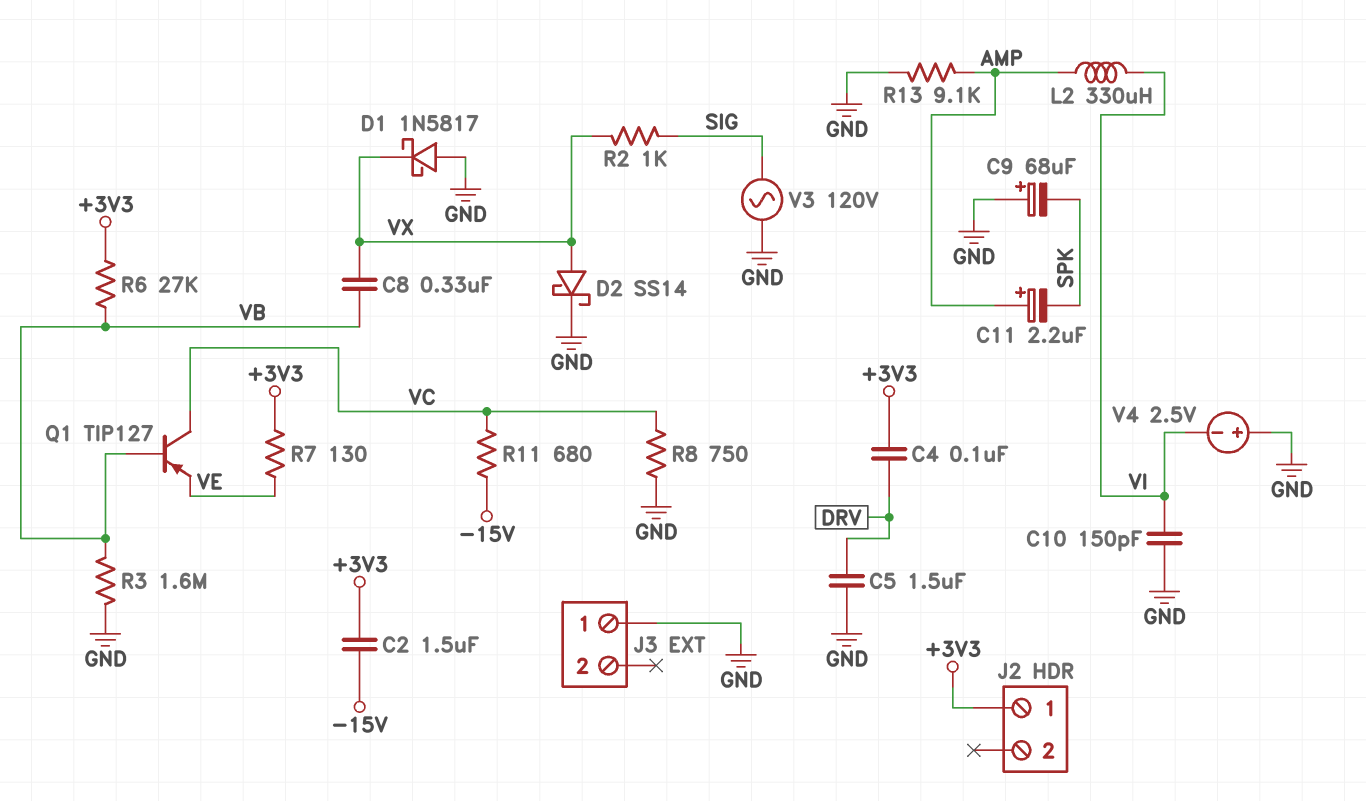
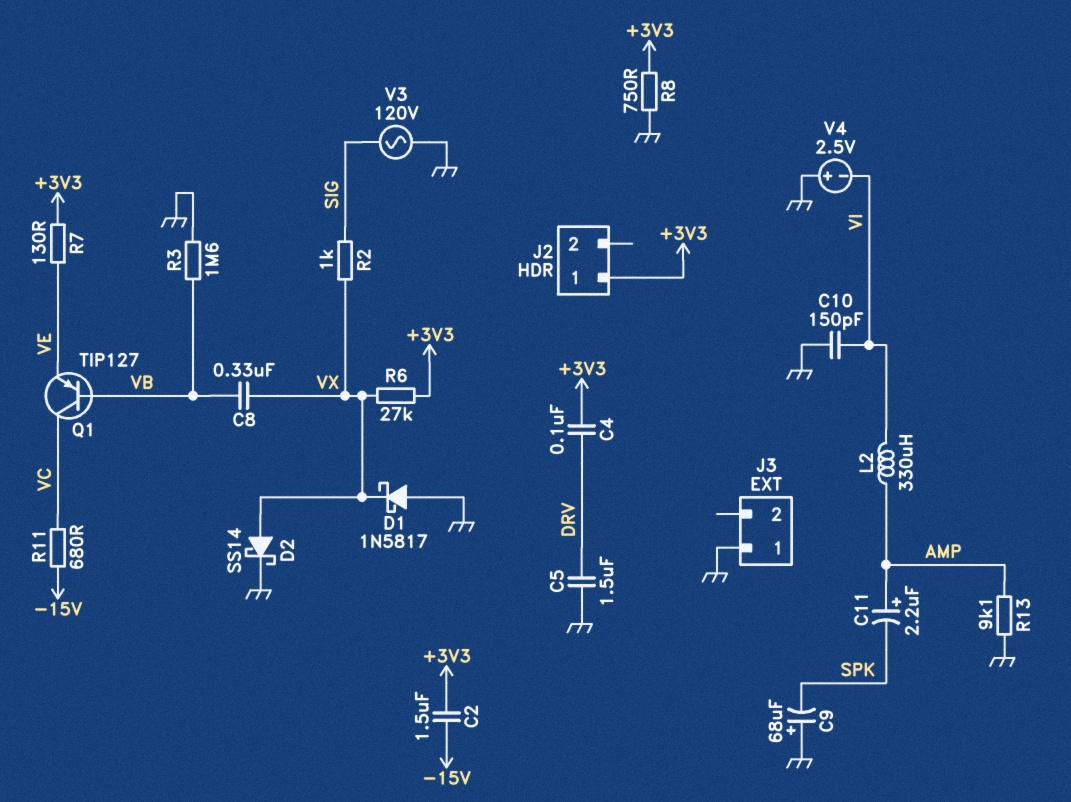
R6: 27k (+3V3, VB) -> 27k (+3V3, VX)
R8: 750 (GND, VC) -> 750 (+3V3, GND)

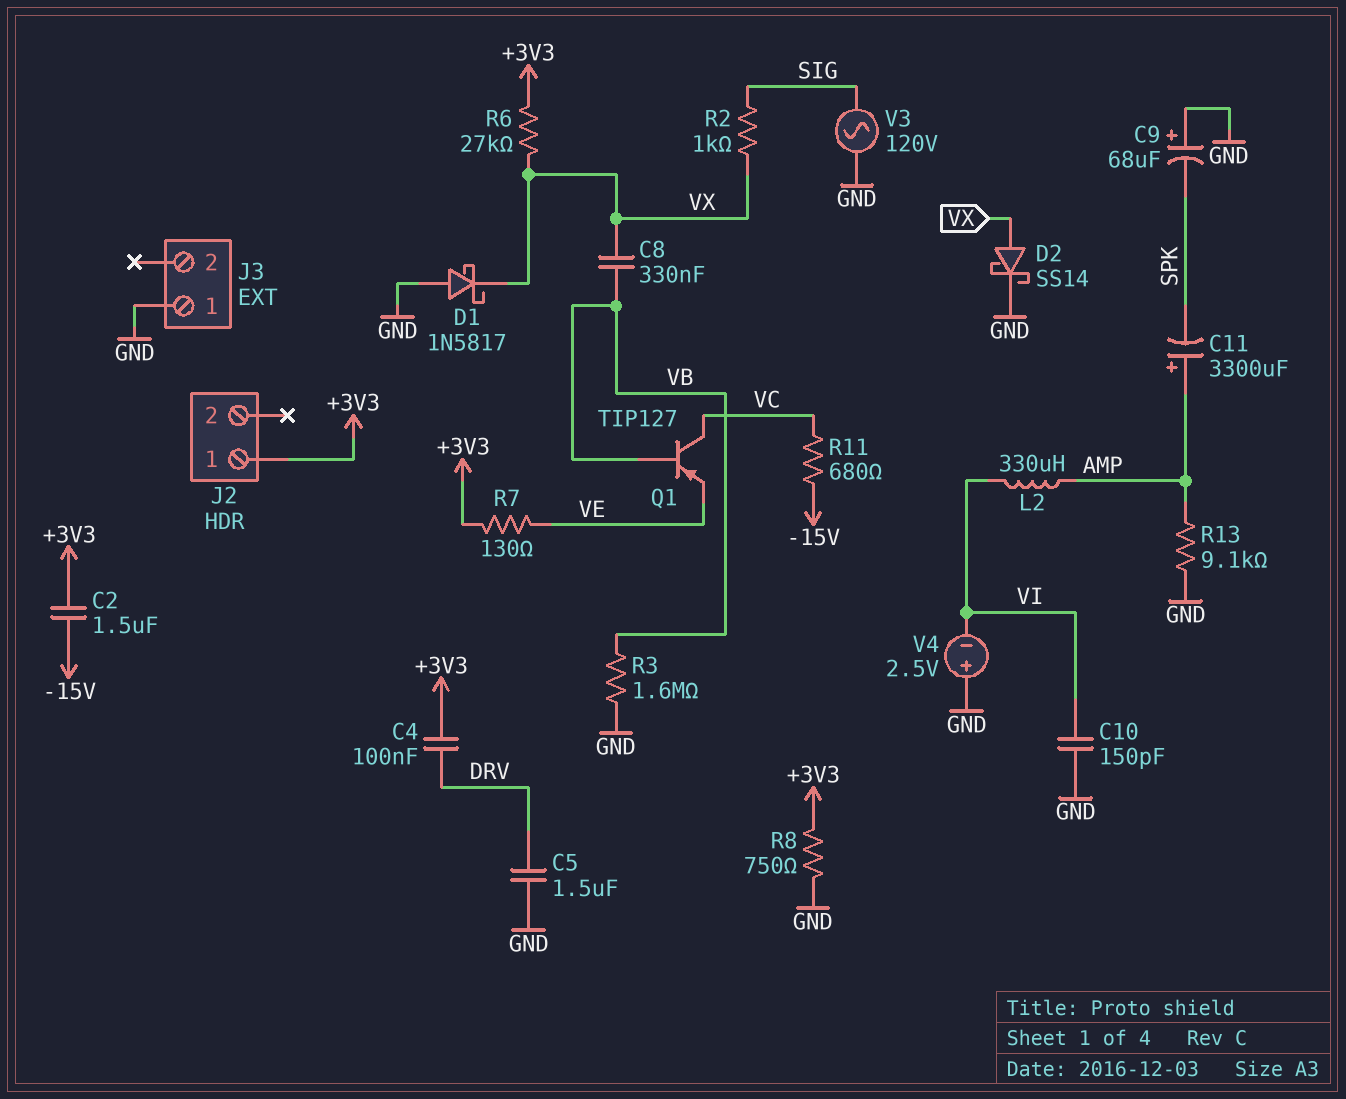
C11: 2.2uF (plus AMP, minus SPK) -> 3300uF (plus AMP, minus SPK)

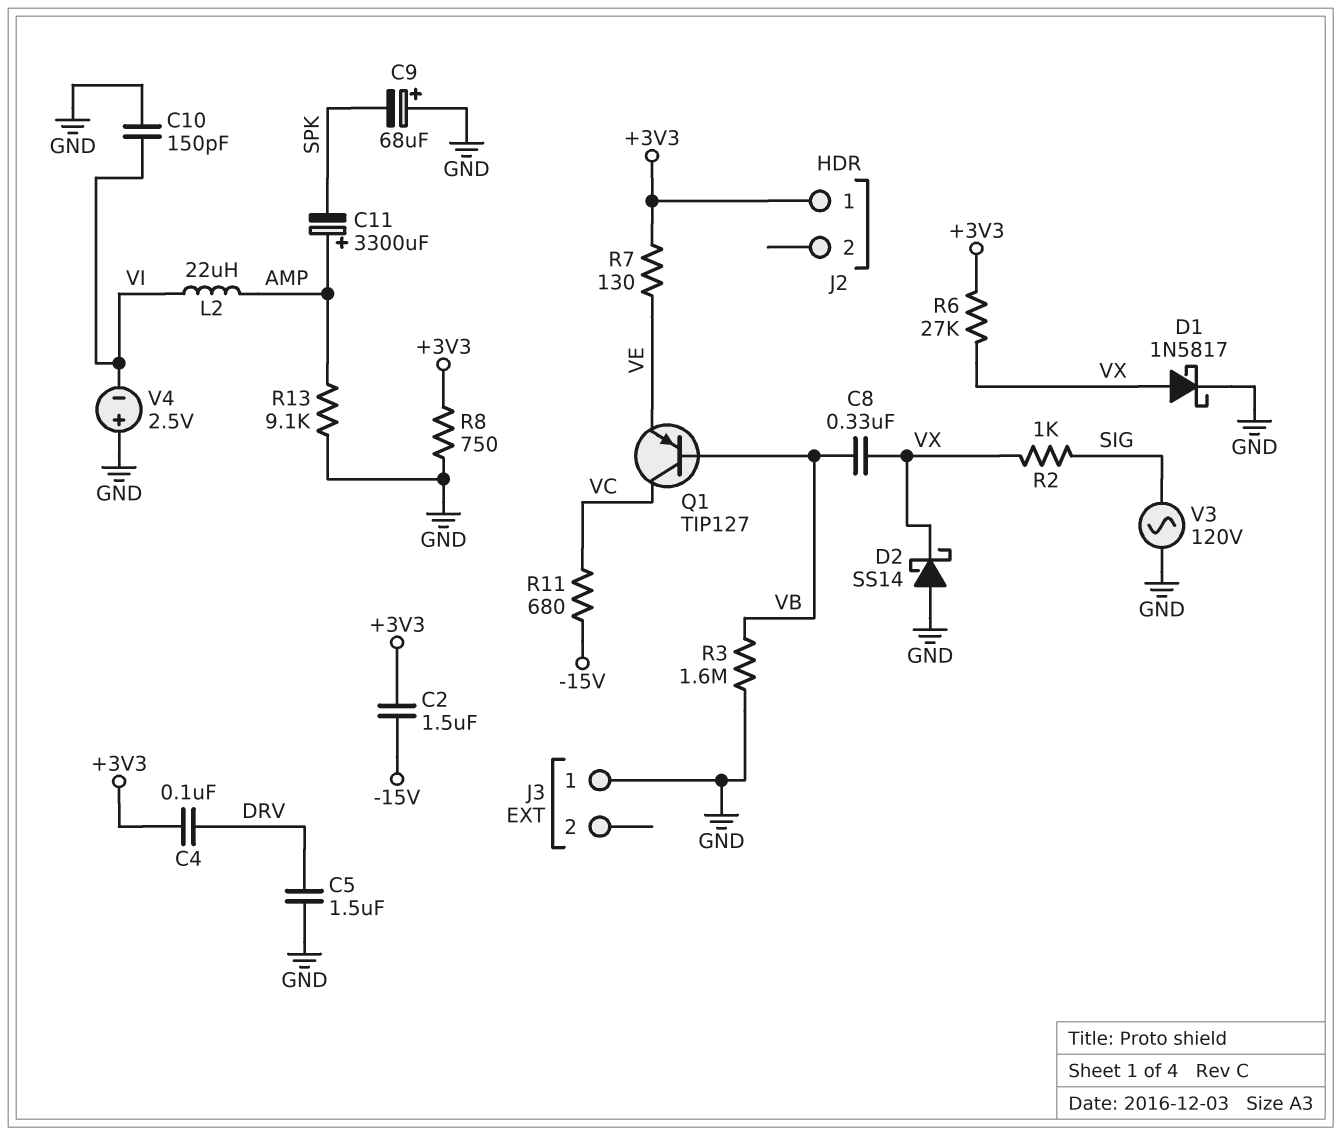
D1: schottky 1N5817 (A GND, K VX) -> schottky 1N5817 (A VX, K GND)
D2: schottky SS14 (A VX, K GND) -> schottky SS14 (A GND, K VX)
L2: 330uH (AMP, VI) -> 22uH (AMP, VI)

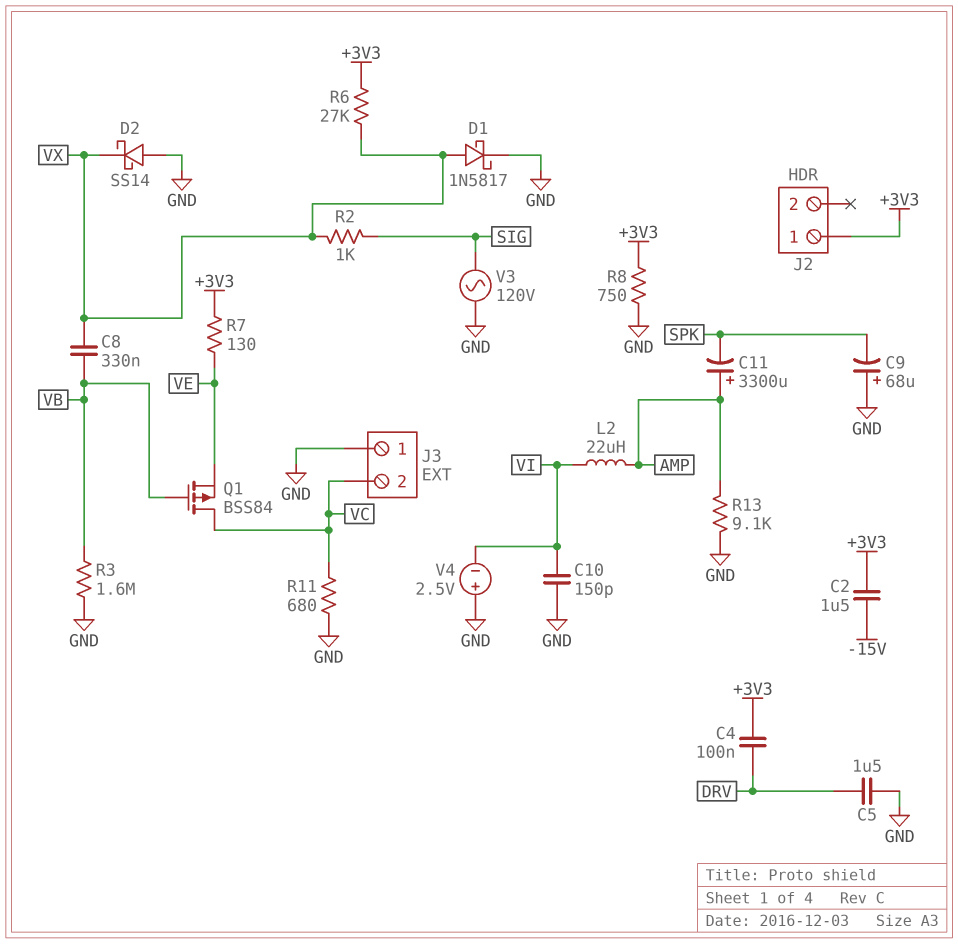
J3 pin 2: none -> VC
Q1: PNP TIP127 (B VB, C VC, E VE) -> PMOS BSS84 (G VB, D VC, S VE)
R11: 680 (-15V, VC) -> 680 (GND, VC)

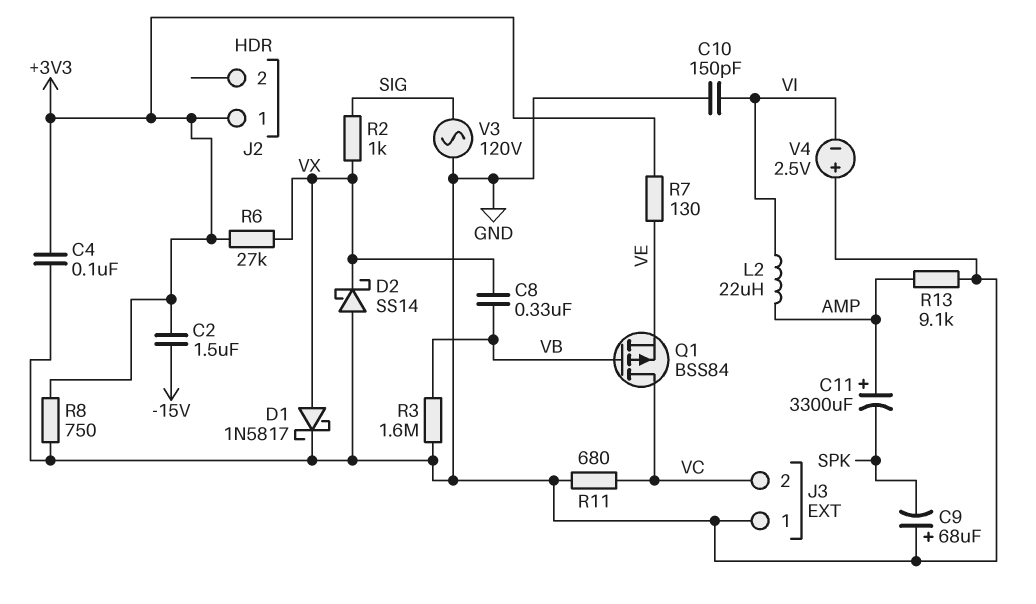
C4: 100nF (+3V3, DRV) -> 100nF (+3V3, GND)
C5: 1.5uF (DRV, GND) -> none

